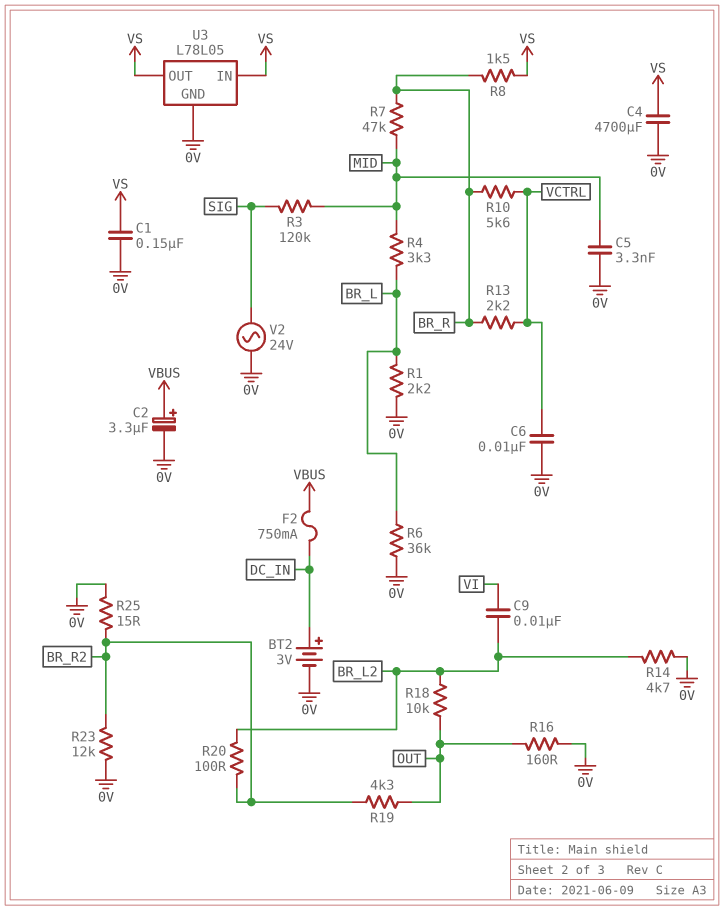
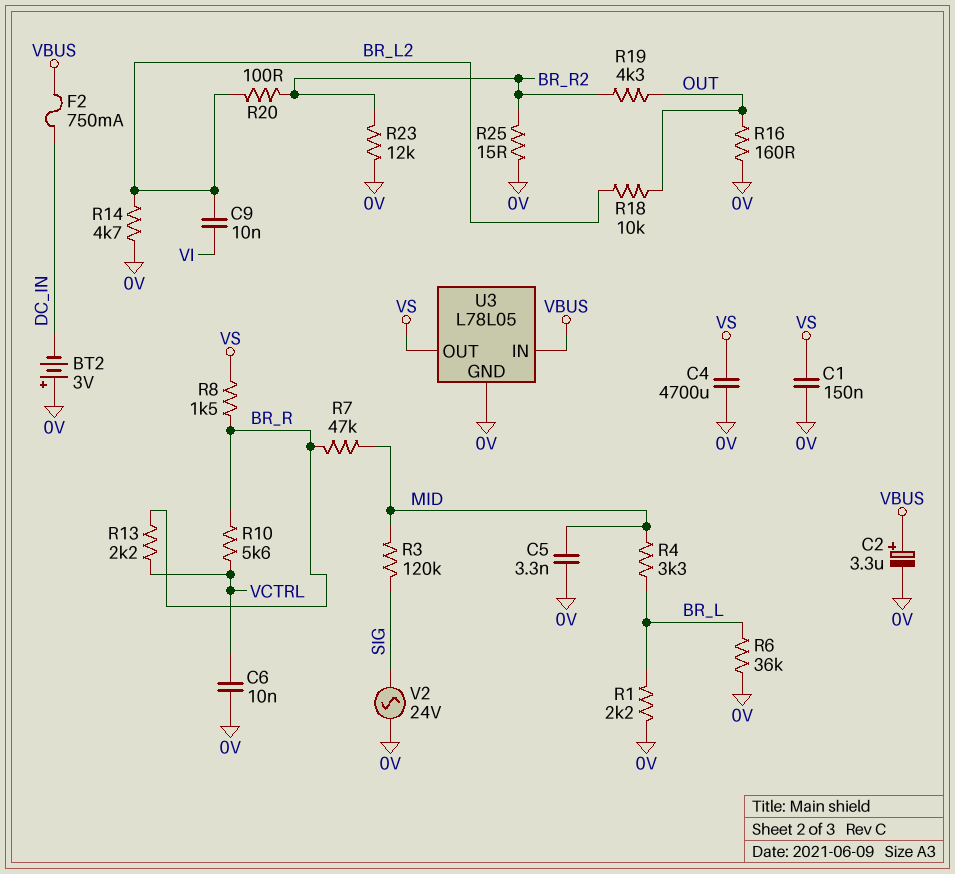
BT2: 3V (plus DC_IN, minus 0V) -> 3V (plus 0V, minus DC_IN)
U3 pin IN: VS -> VBUS

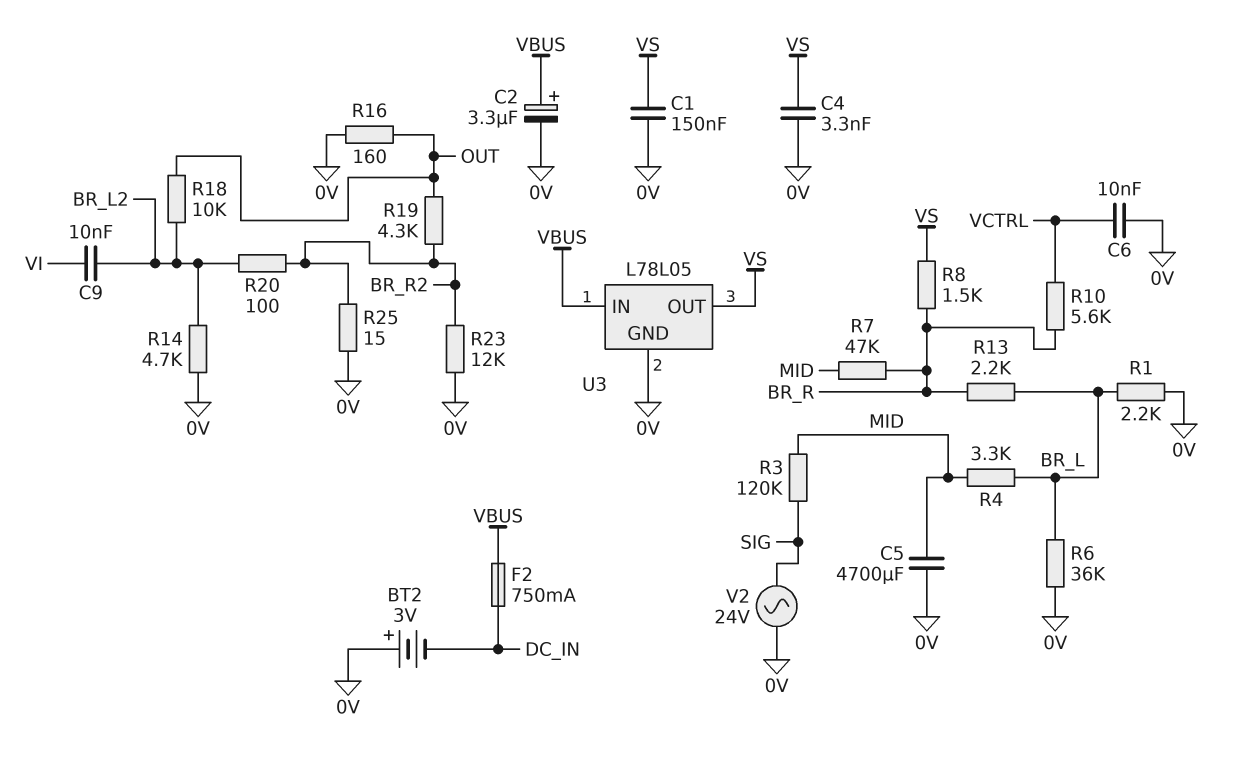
C4: 4700uF (0V, VS) -> 3.3nF (0V, VS)
C5: 3.3nF (0V, MID) -> 4700uF (0V, MID)
R13: 2.2k (BR_R, VCTRL) -> 2.2k (BR_L, BR_R)

